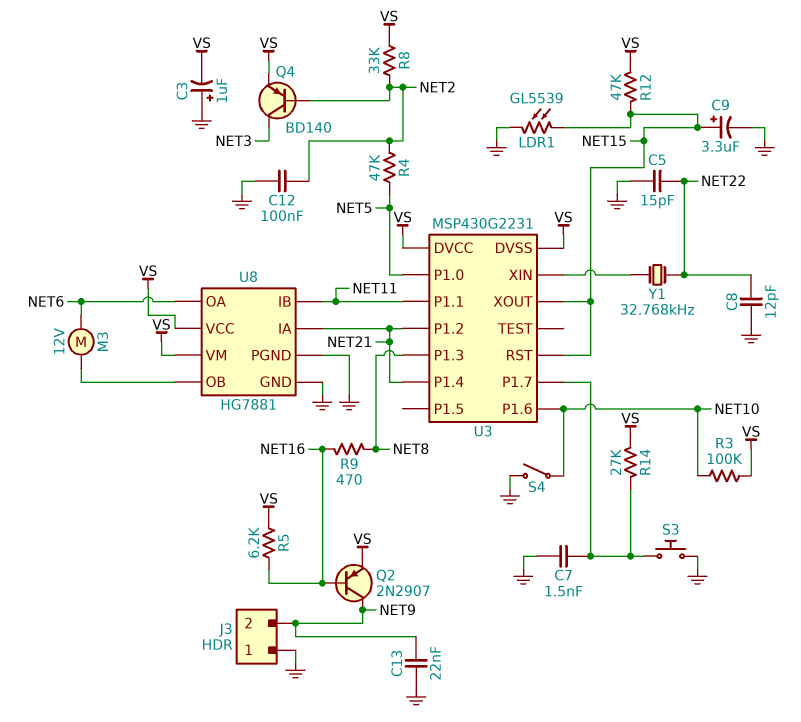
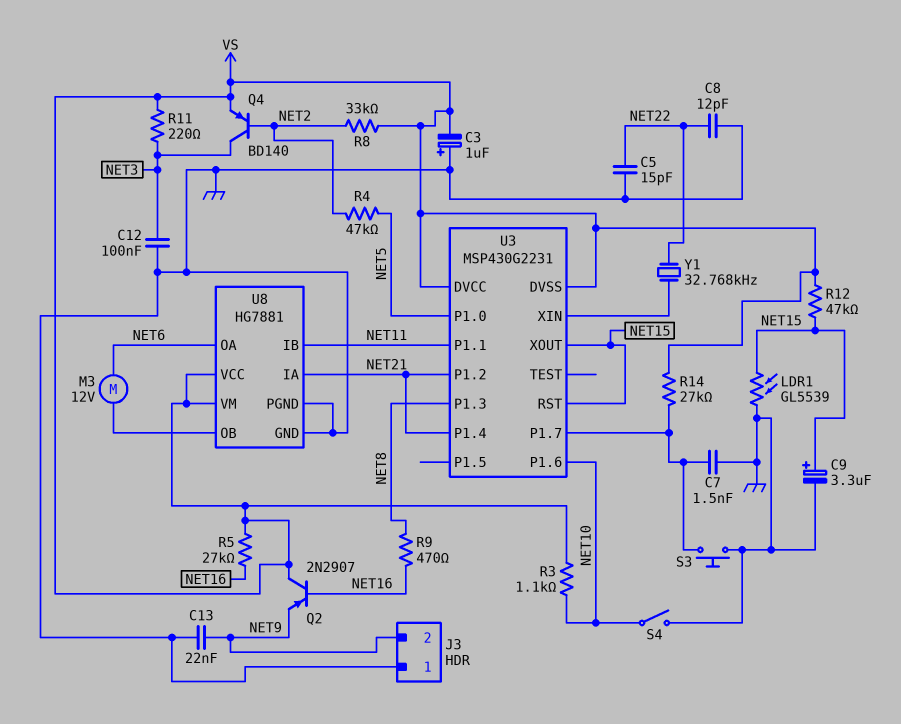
C12: 100nF (GND, NET2) -> 100nF (GND, NET3)
Q2: PNP 2N2907 (B NET16, C NET9, E VS) -> PNP 2N2907 (B NET16, C VS, E NET9)
R3: 100k (NET10, VS) -> 1.1k (NET10, VS)
R5: 6.2k (NET16, VS) -> 27k (NET16, VS)
R11: none -> 220 (NET3, VS)

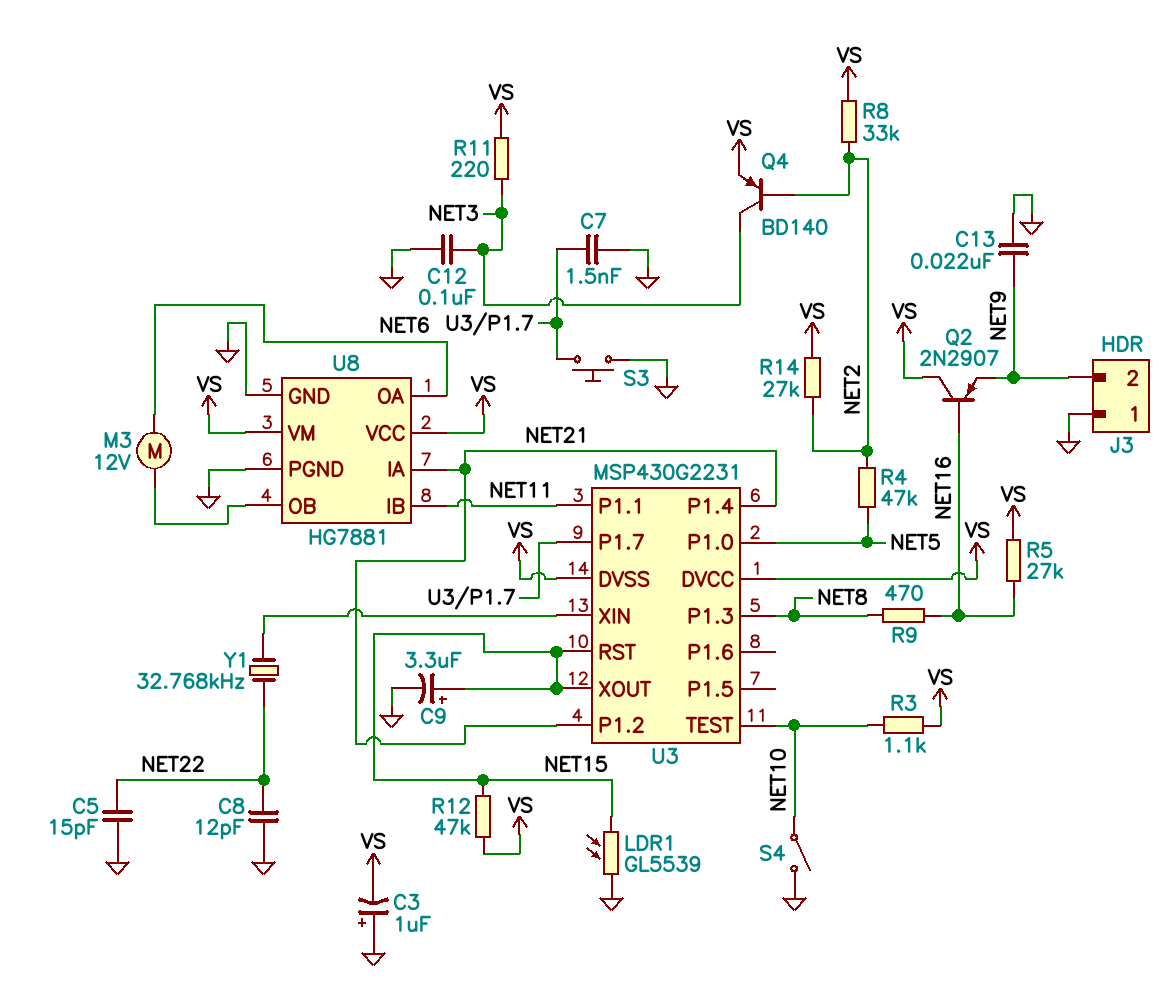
R14: 27k (U3/P1.7, VS) -> 27k (NET2, VS)
U3 pin P1.6: NET10 -> none
U3 pin TEST: none -> NET10

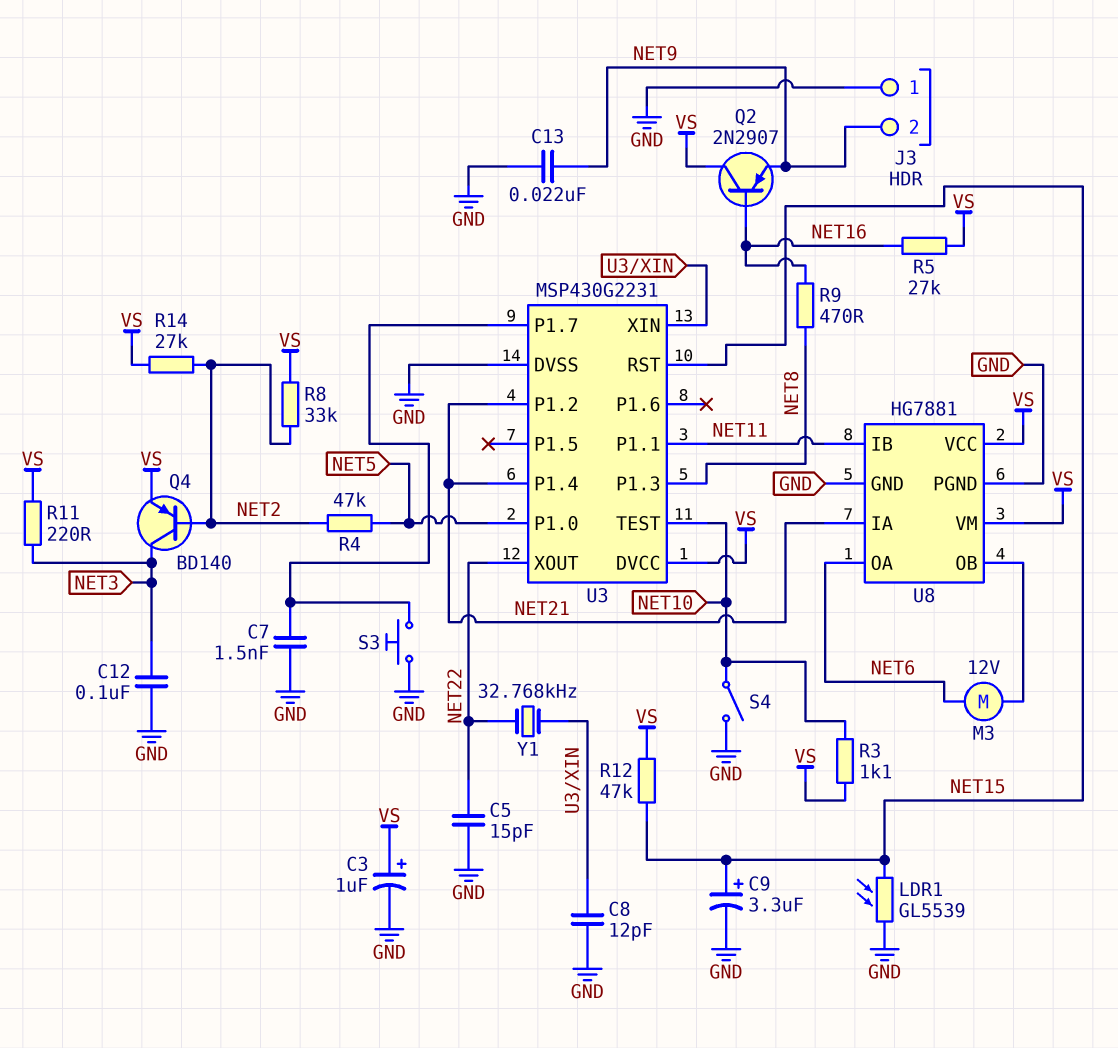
C3: 1uF (plus GND, minus VS) -> 1uF (plus VS, minus GND)
C8: 12pF (GND, NET22) -> 12pF (GND, U3/XIN)
U3 pin DVSS: VS -> GND
U3 pin XOUT: NET15 -> NET22

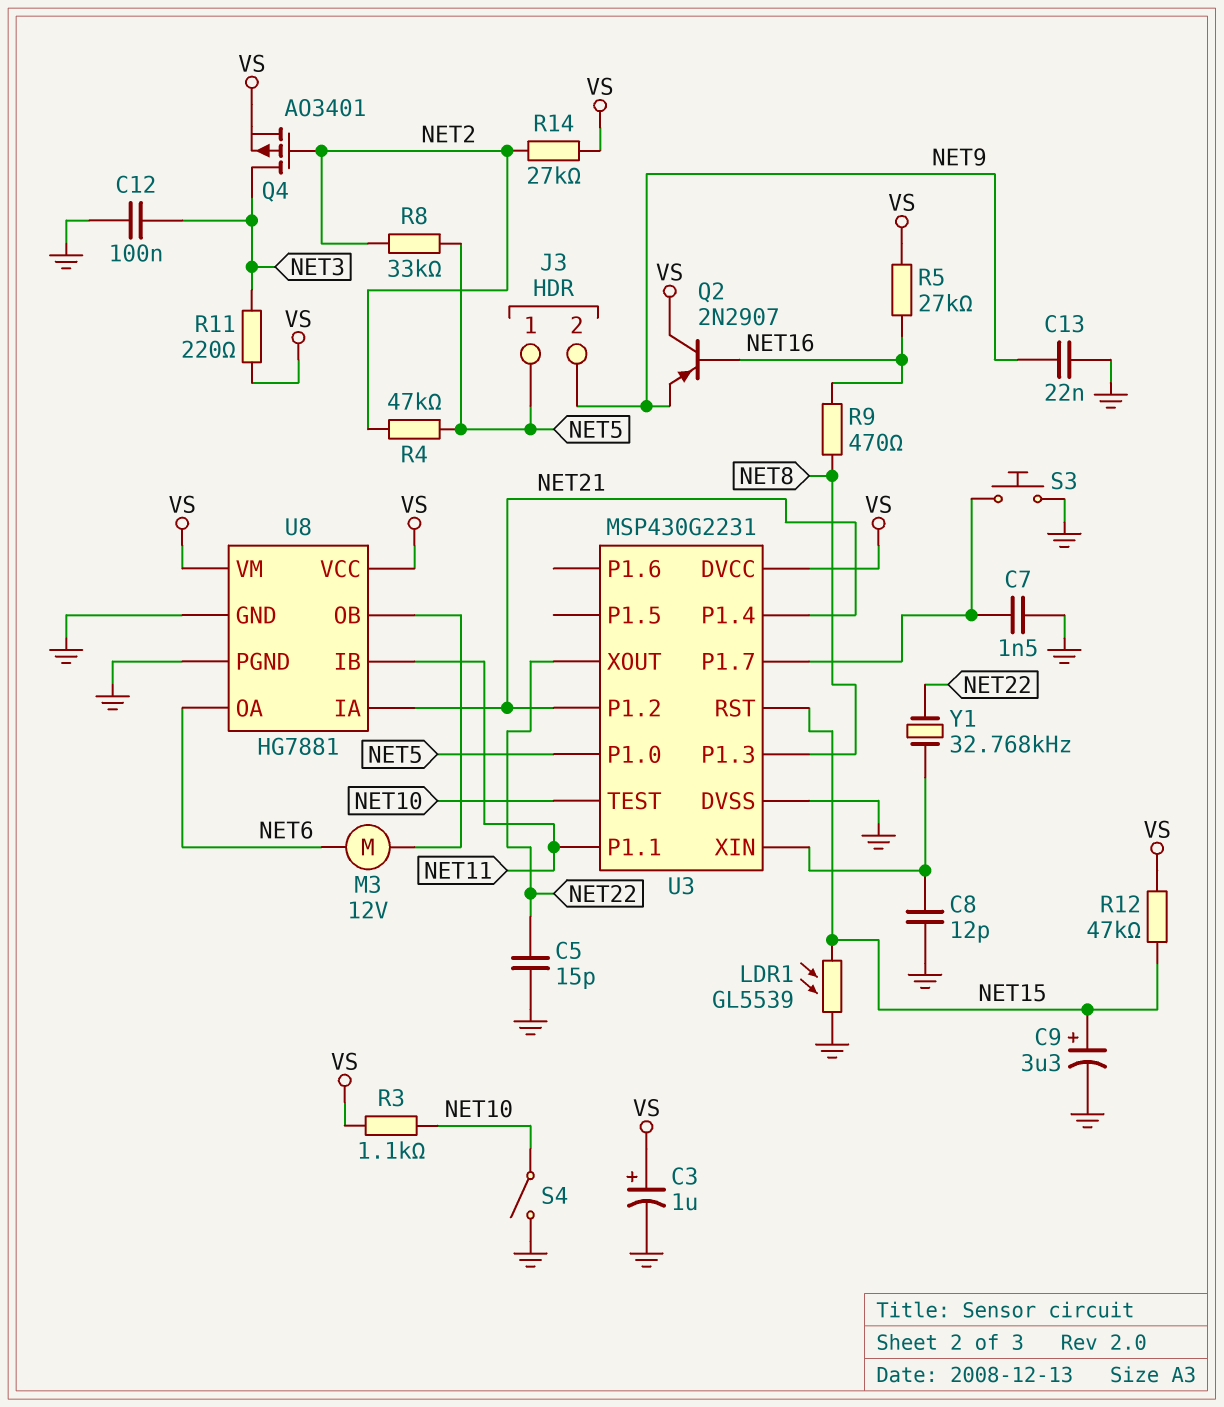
J3 pin 1: GND -> NET5
Q4: PNP BD140 (B NET2, C NET3, E VS) -> PMOS AO3401 (G NET2, D NET3, S VS)
R8: 33k (NET2, VS) -> 33k (NET2, NET5)

